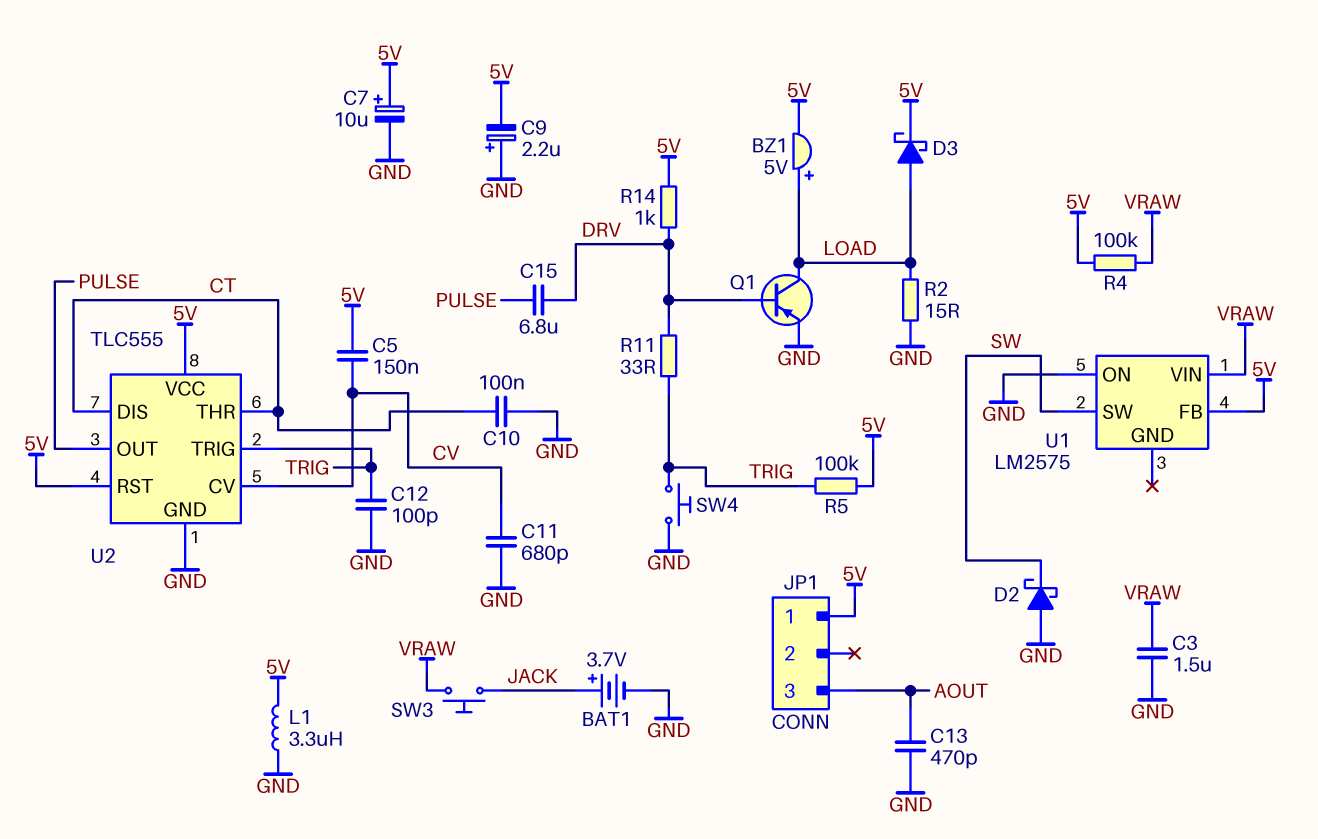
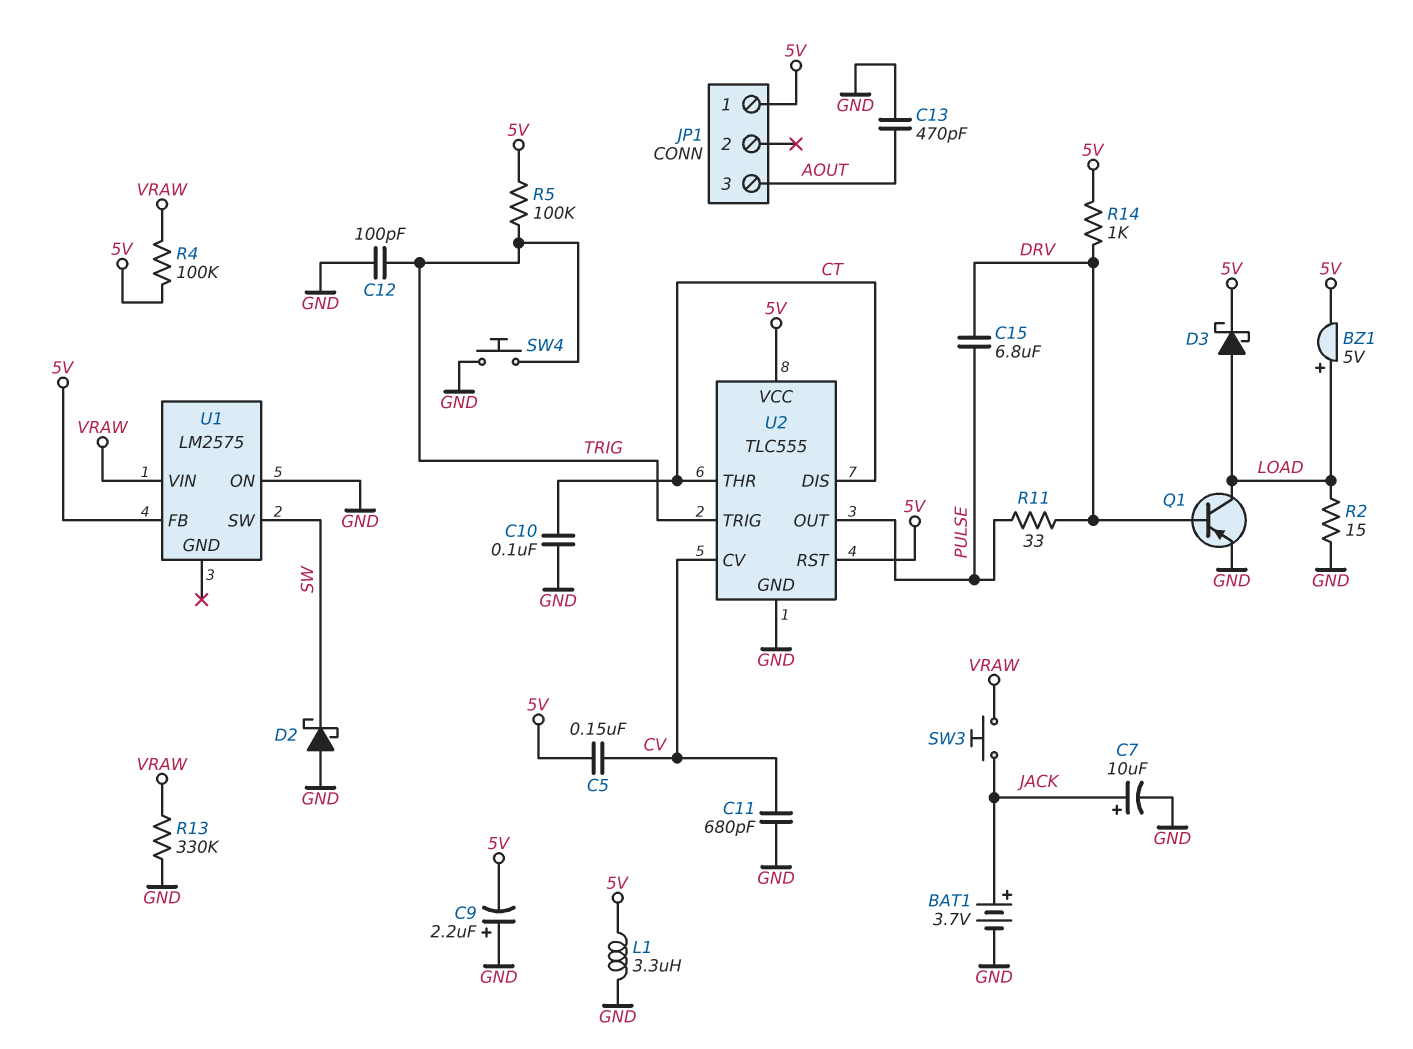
C3: 1.5uF (GND, VRAW) -> none
C7: 10uF (plus 5V, minus GND) -> 10uF (plus JACK, minus GND)
R11: 33 (DRV, TRIG) -> 33 (DRV, PULSE)
R13: none -> 330k (GND, VRAW)

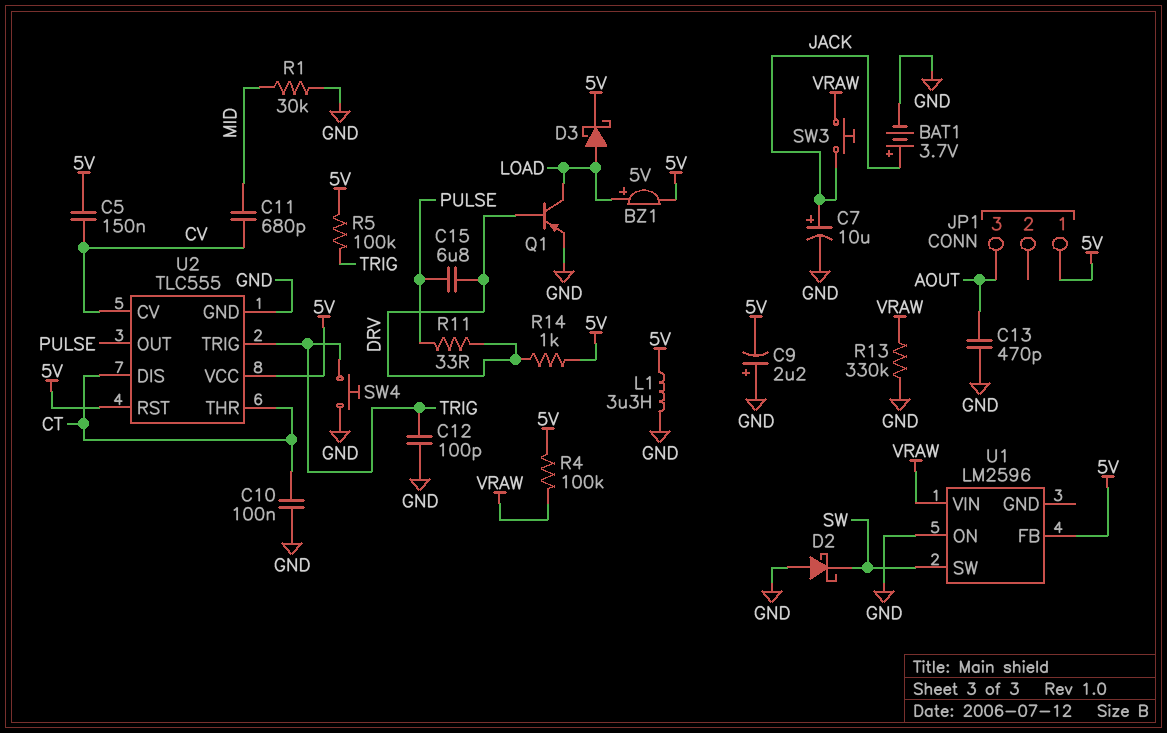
C11: 680pF (CV, GND) -> 680pF (CV, MID)
R1: none -> 30k (GND, MID)
R2: 15 (GND, LOAD) -> none
U1: LM2575 -> LM2596

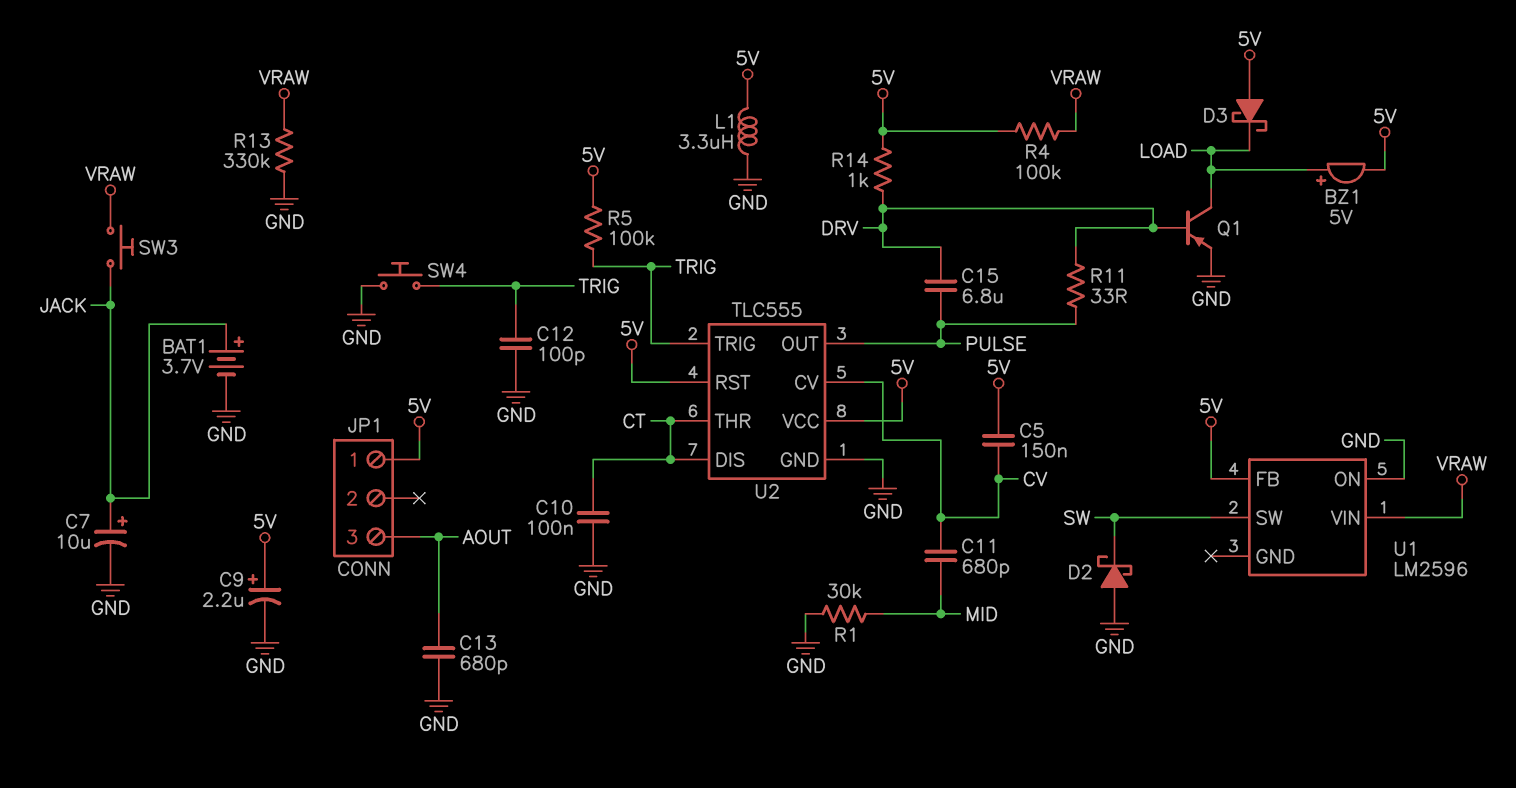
C9: 2.2uF (plus GND, minus 5V) -> 2.2uF (plus 5V, minus GND)
C13: 470pF (AOUT, GND) -> 680pF (AOUT, GND)
D3: schottky (A LOAD, K 5V) -> schottky (A 5V, K LOAD)

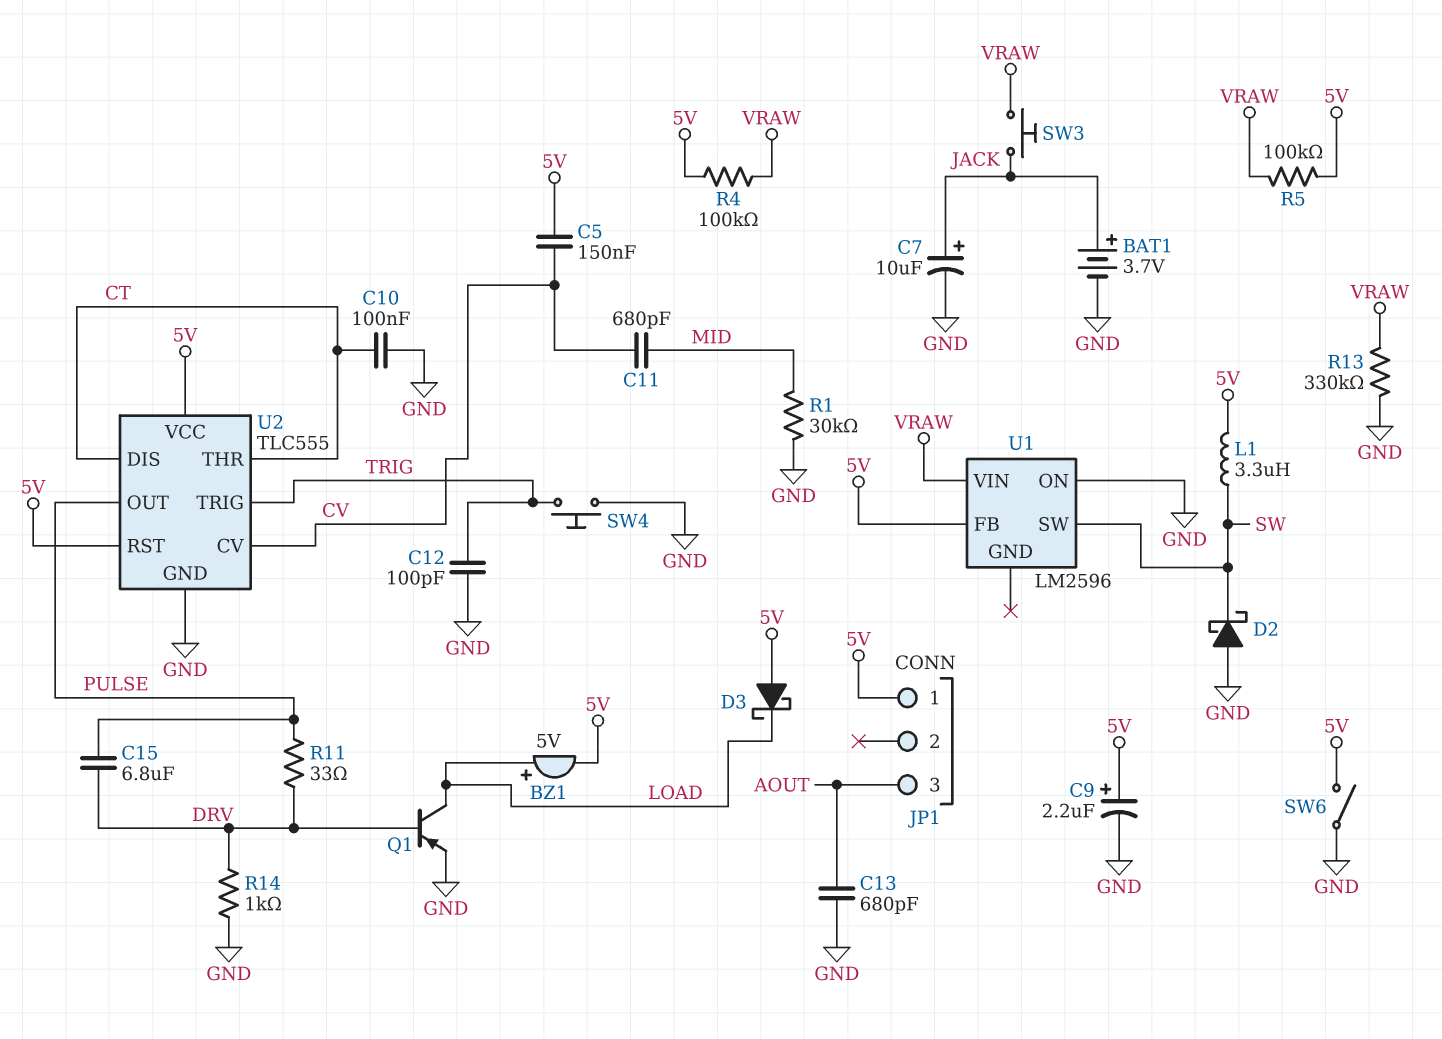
L1: 3.3uH (5V, GND) -> 3.3uH (5V, SW)
R5: 100k (5V, TRIG) -> 100k (5V, VRAW)
R14: 1k (5V, DRV) -> 1k (DRV, GND)
SW6: none -> switch (5V, GND)

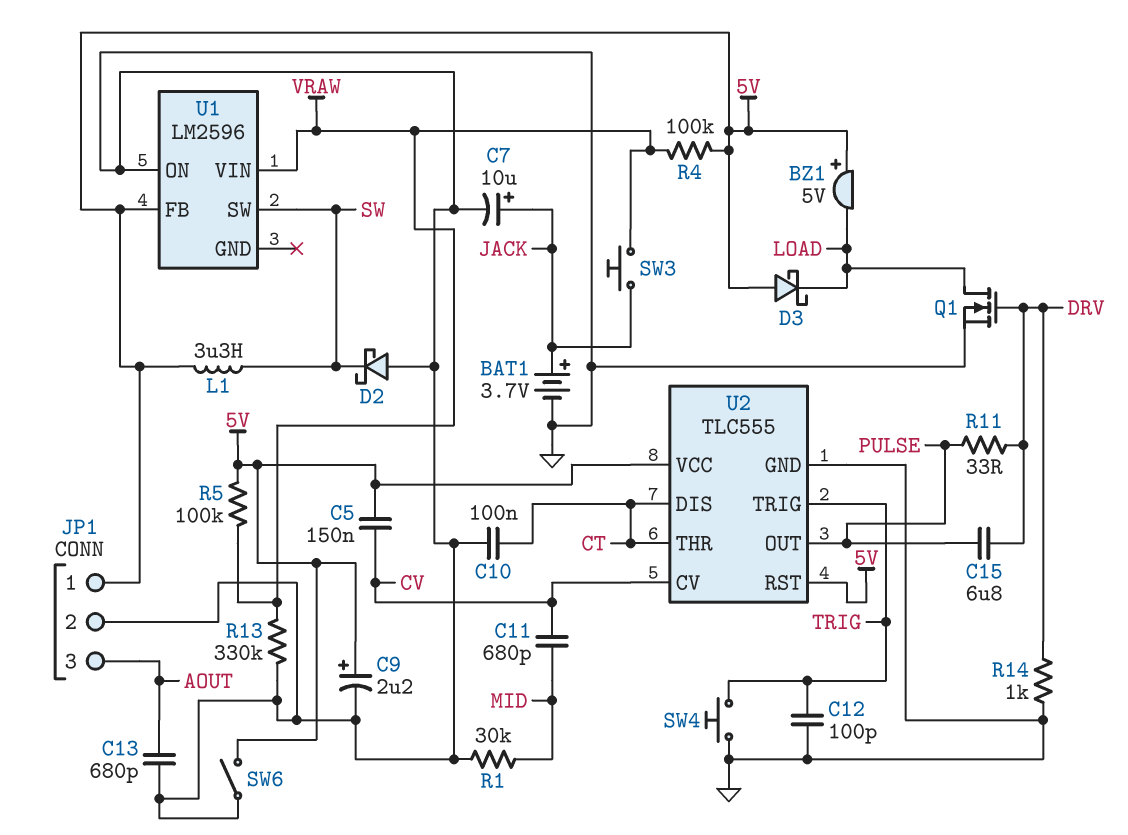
BZ1: buzzer 5V (plus LOAD, minus 5V) -> buzzer 5V (plus 5V, minus LOAD)
JP1 pin 2: none -> GND
Q1: PNP (B DRV, C LOAD, E GND) -> NMOS (G DRV, D LOAD, S GND)

